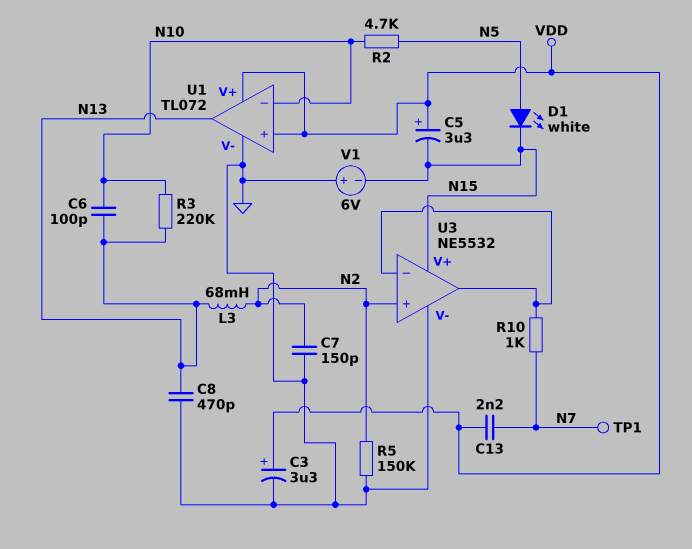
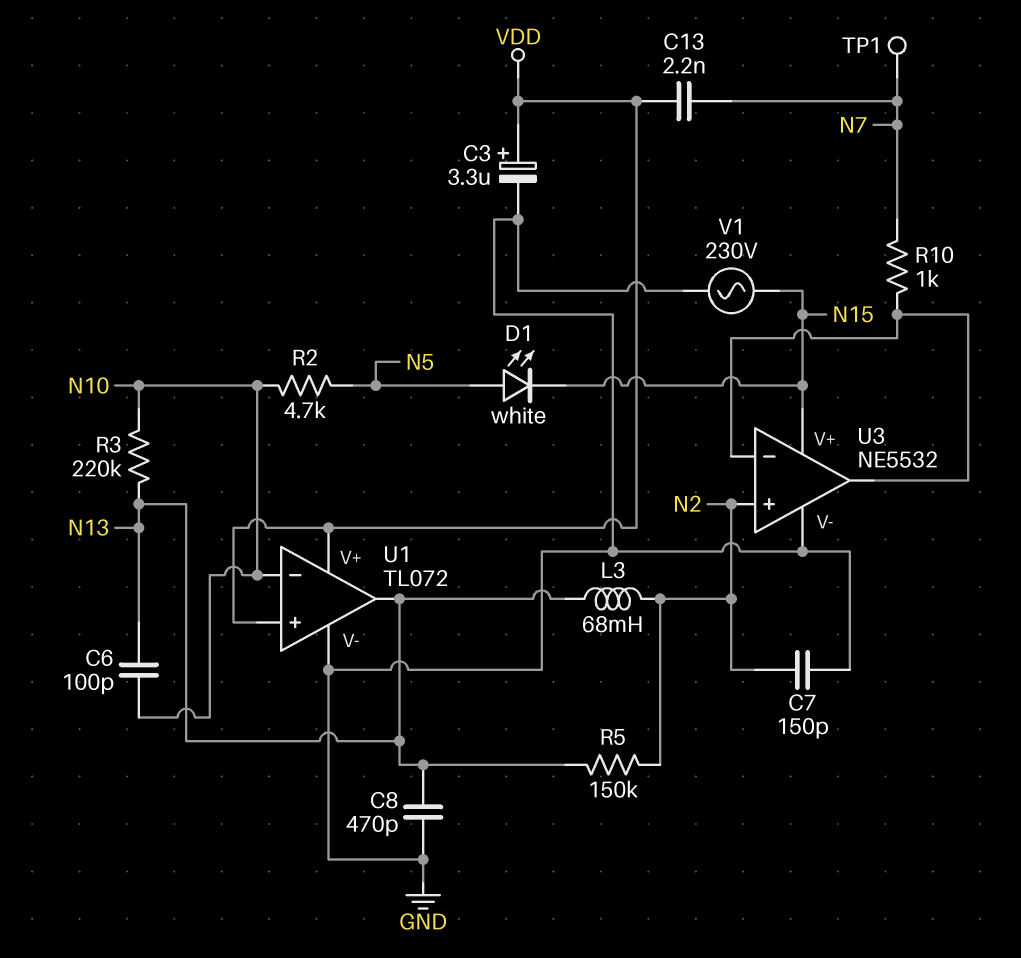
C5: 3.3uF (plus VDD, minus N15) -> none
R5: 150k (GND, N2) -> 150k (N2, N13)
V1: 6V (plus GND, minus N15) -> AC 230V (GND, N15)

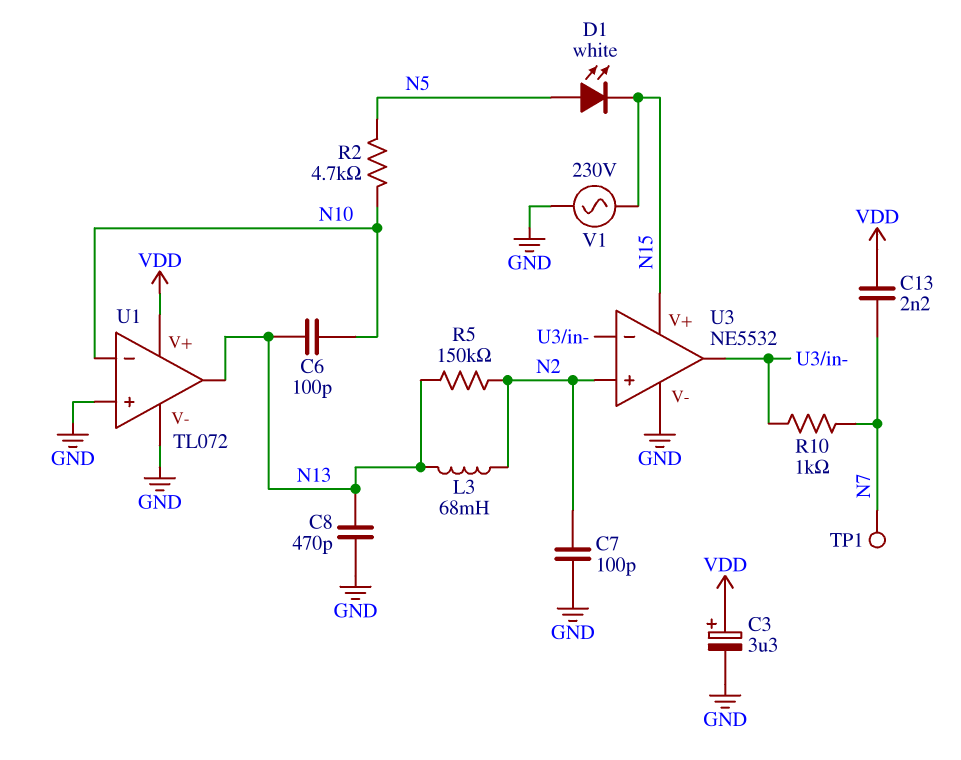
C7: 150pF (GND, N2) -> 100pF (GND, N2)
R3: 220k (N10, N13) -> none
U1 pin in+: VDD -> GND

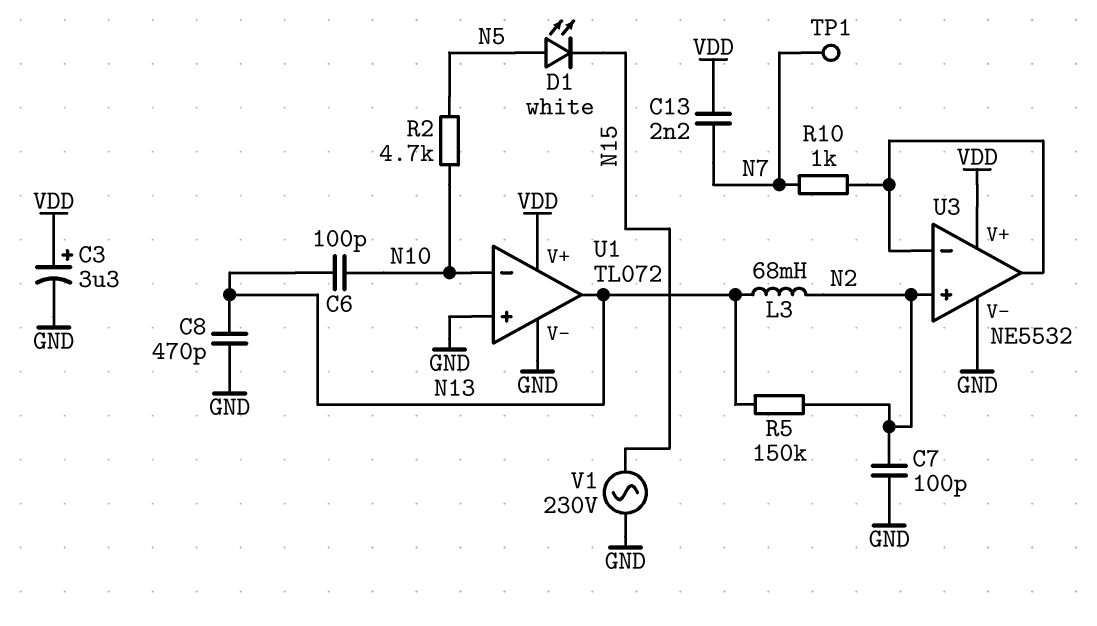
U3 pin V+: N15 -> VDD

